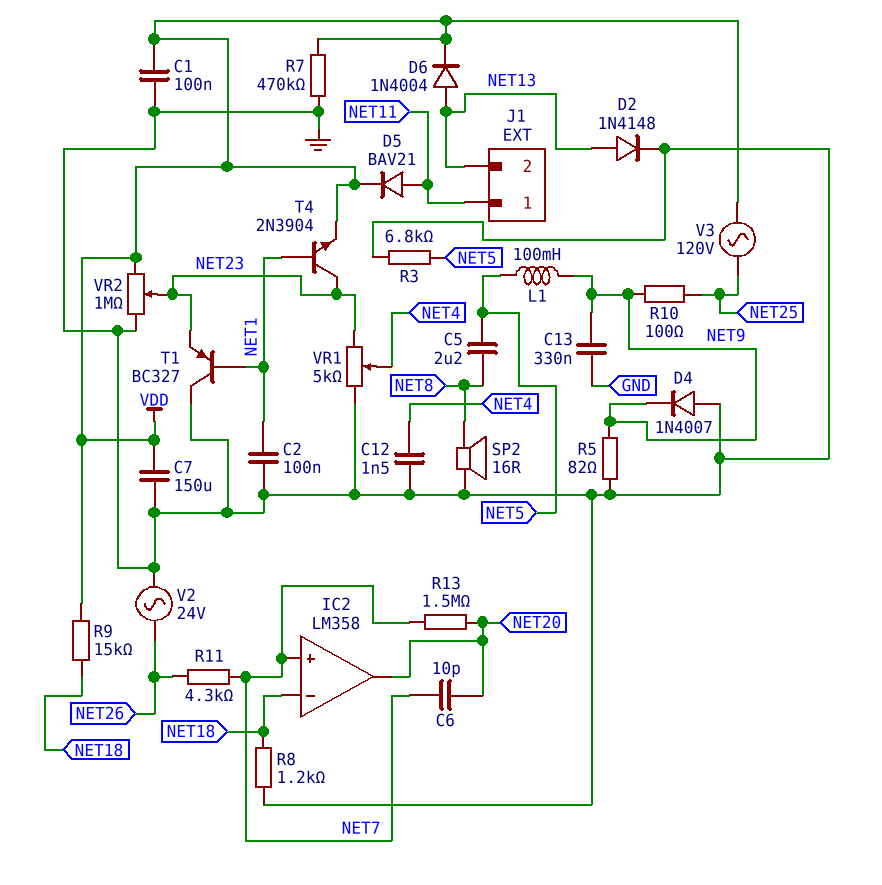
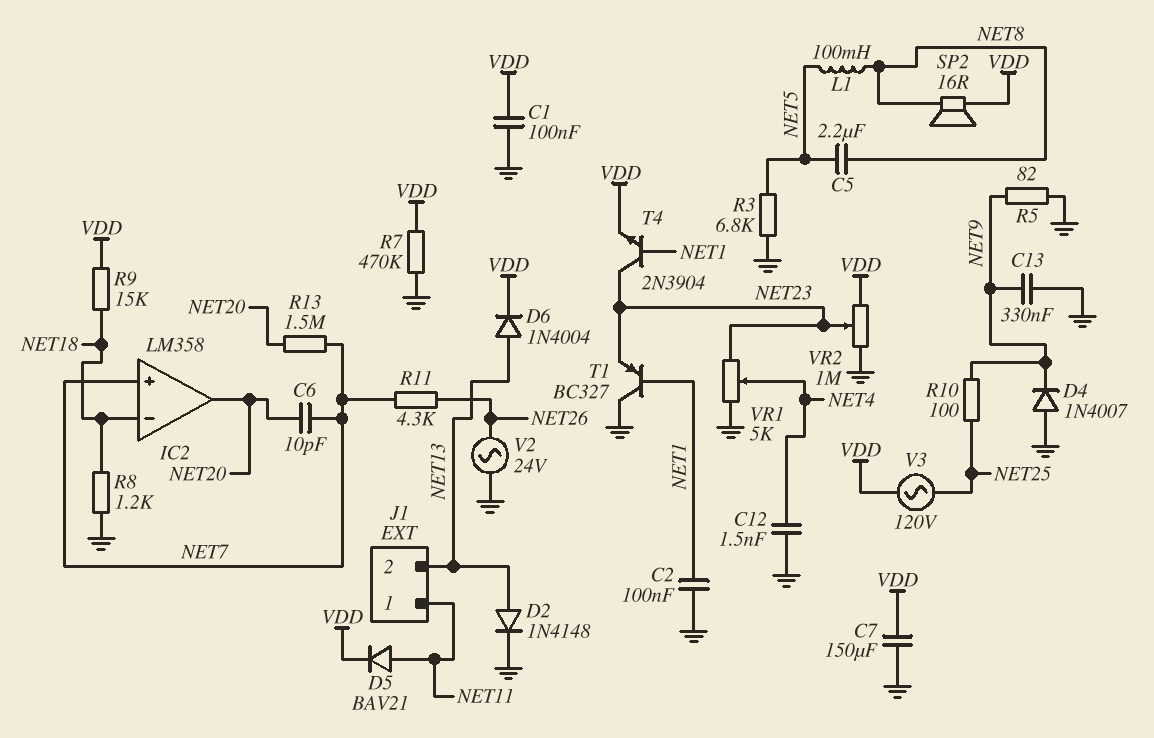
L1: 100mH (NET5, NET9) -> 100mH (NET5, NET8)
SP2: speaker 16R (GND, NET8) -> speaker 16R (NET8, VDD)

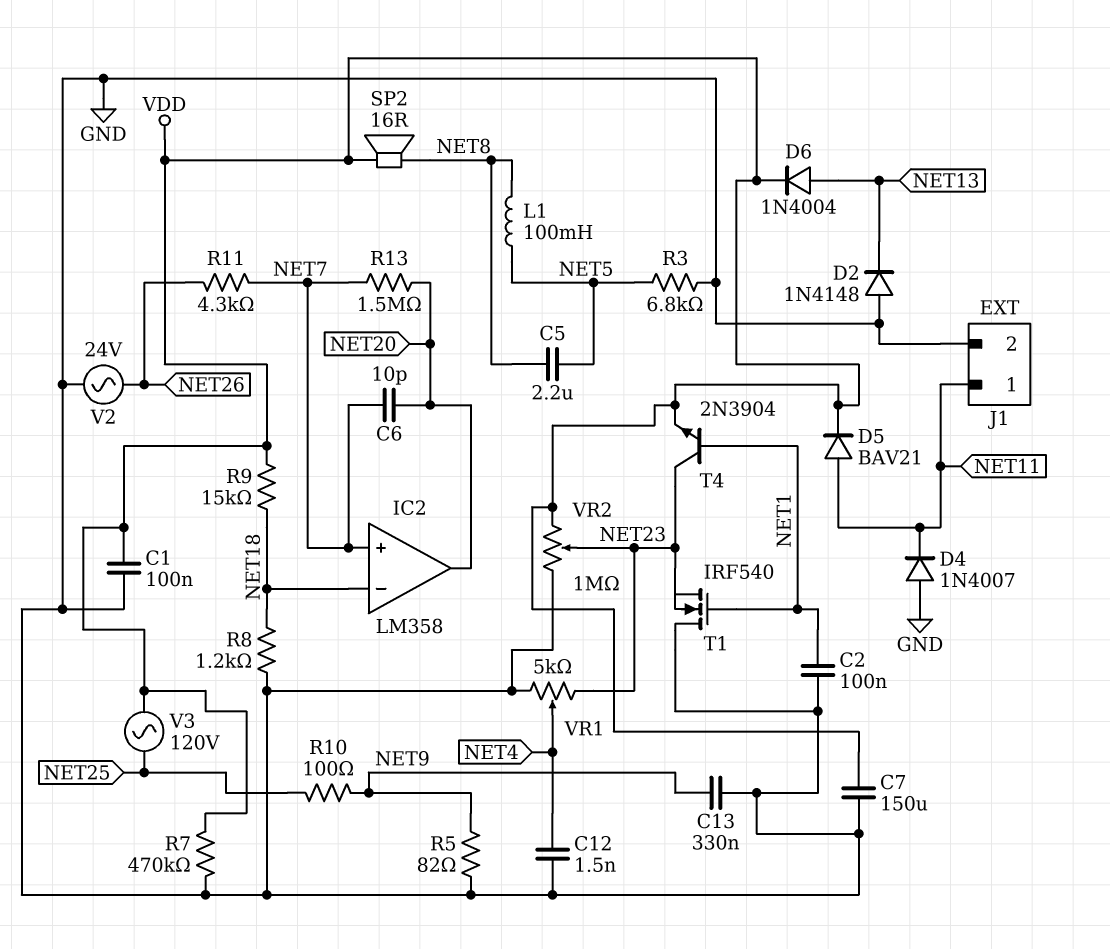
D2: diode 1N4148 (A NET13, K GND) -> diode 1N4148 (A GND, K NET13)
D4: diode 1N4007 (A GND, K NET9) -> diode 1N4007 (A GND, K NET11)
J1 pin 2: NET13 -> GND
T1: PNP BC327 (B NET1, C GND, E NET23) -> NMOS IRF540 (G NET1, D GND, S NET23)

